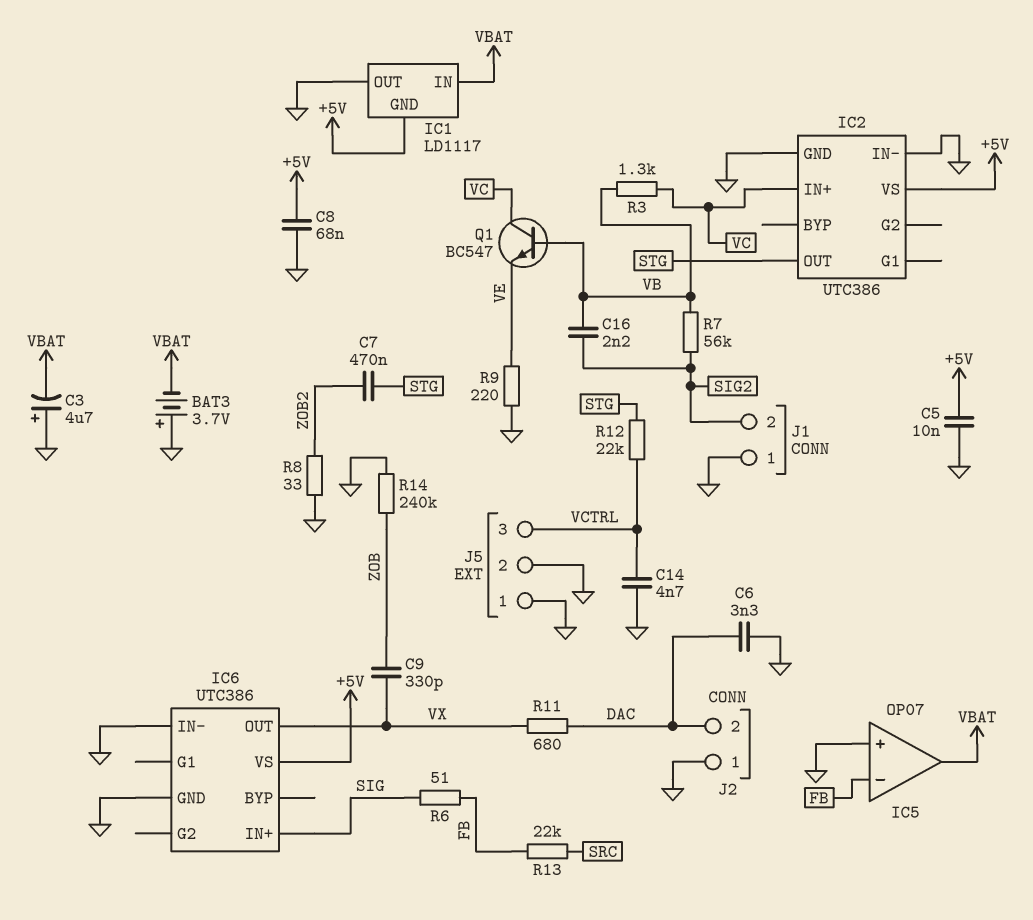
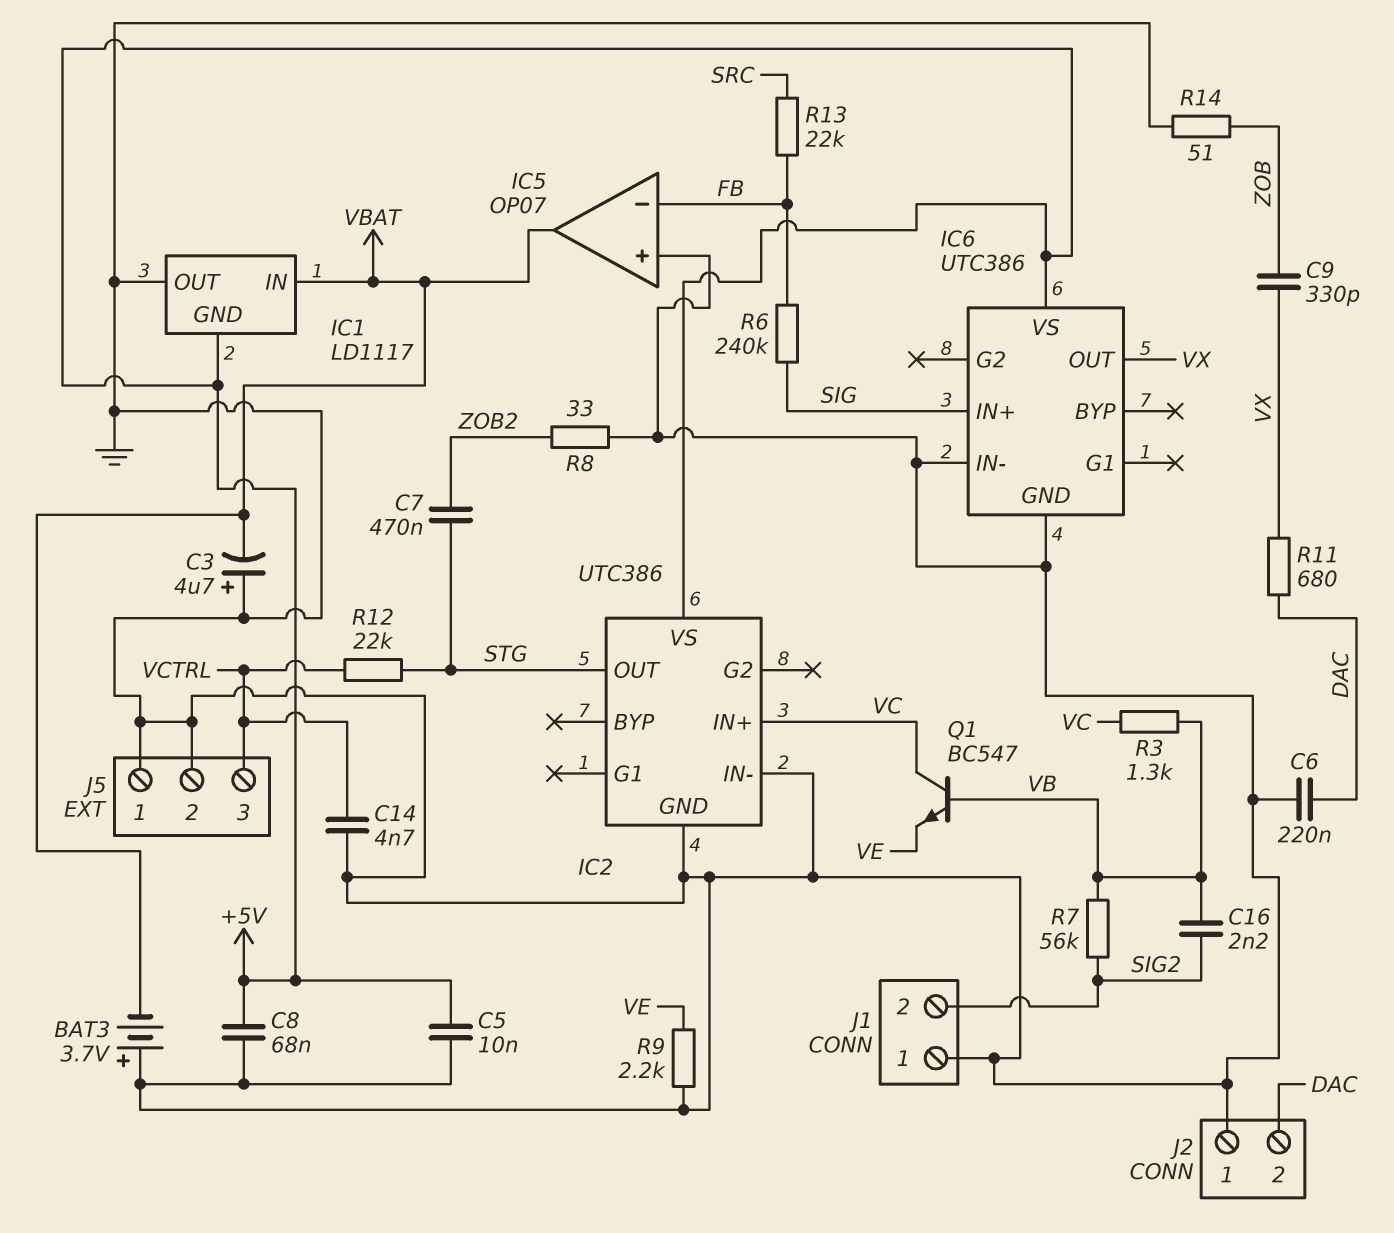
C6: 3.3nF (DAC, GND) -> 220nF (DAC, GND)
R6: 51 (FB, SIG) -> 240k (FB, SIG)
R9: 220 (GND, VE) -> 2.2k (GND, VE)
R14: 240k (GND, ZOB) -> 51 (GND, ZOB)

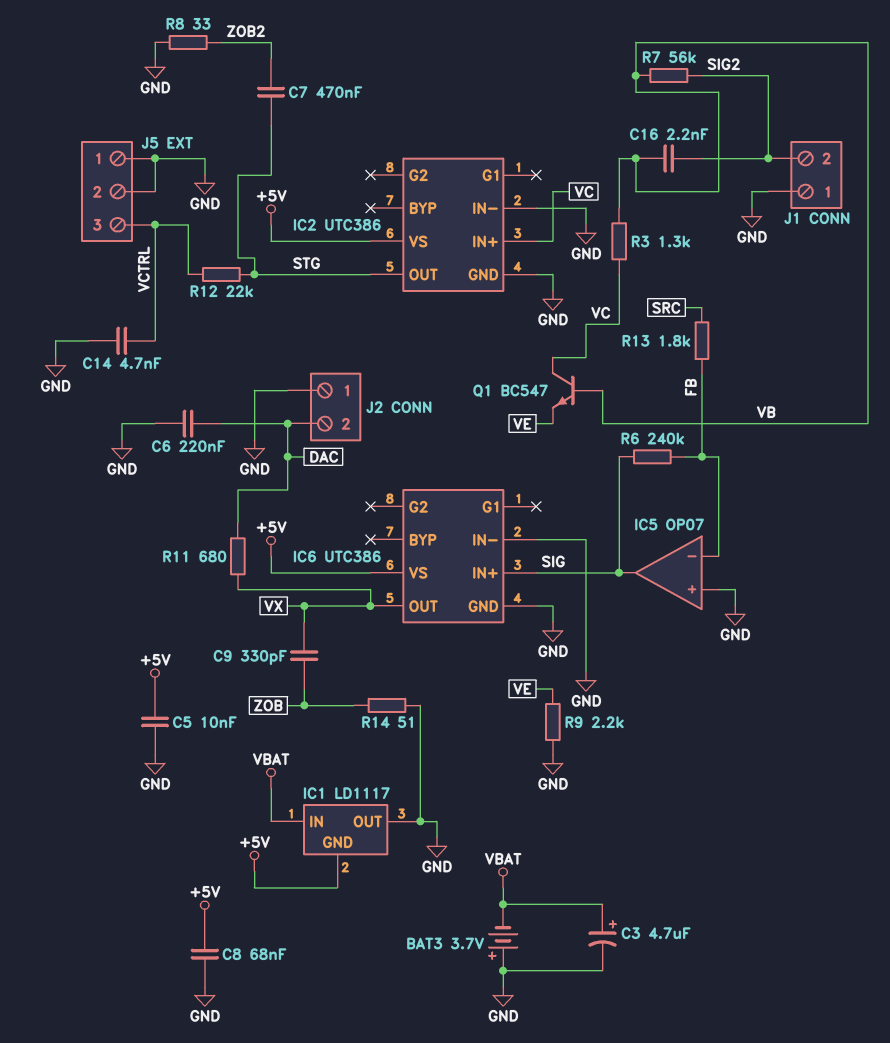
C3: 4.7uF (plus GND, minus VBAT) -> 4.7uF (plus VBAT, minus GND)
IC5 pin out: VBAT -> SIG
R13: 22k (FB, SRC) -> 1.8k (FB, SRC)

